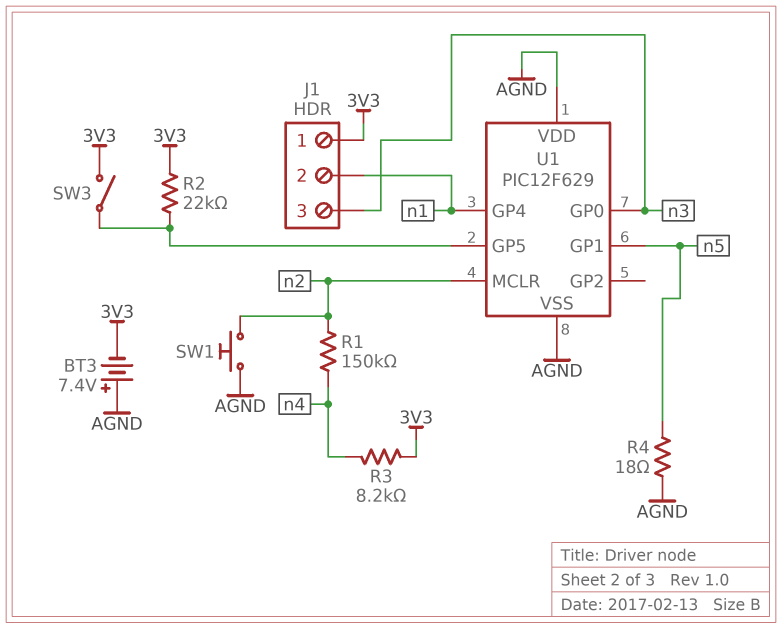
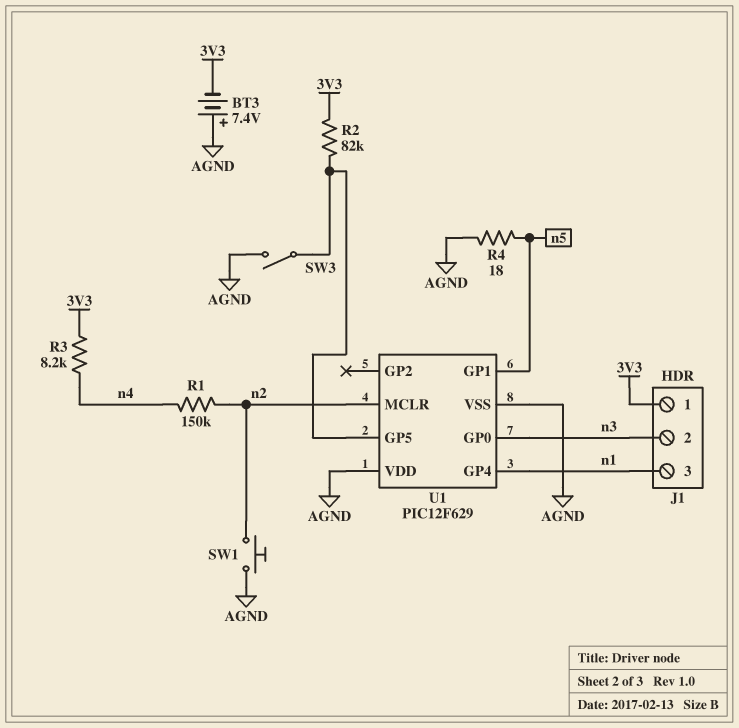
J1 pin 2: n1 -> n3
J1 pin 3: n3 -> n1
R2: 22k (3V3, U1/GP5) -> 82k (3V3, U1/GP5)
SW3: switch (3V3, U1/GP5) -> switch (AGND, U1/GP5)

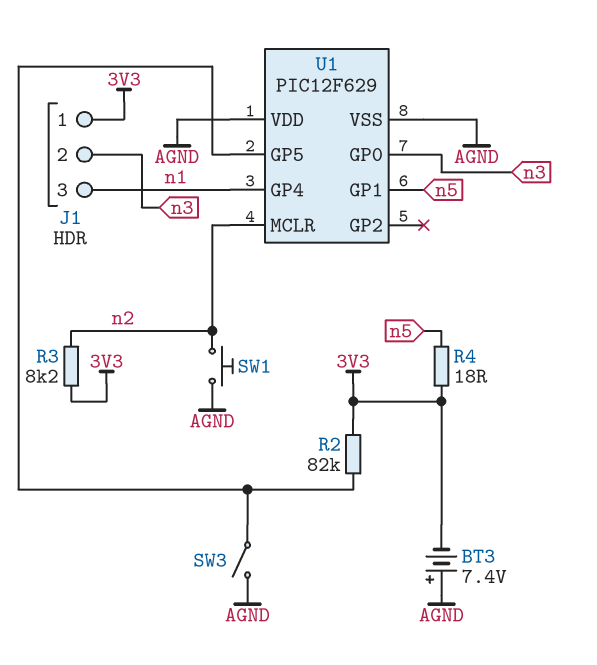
R1: 150k (n2, n4) -> none
R3: 8.2k (3V3, n4) -> 8.2k (3V3, n2)
R4: 18 (AGND, n5) -> 18 (3V3, n5)

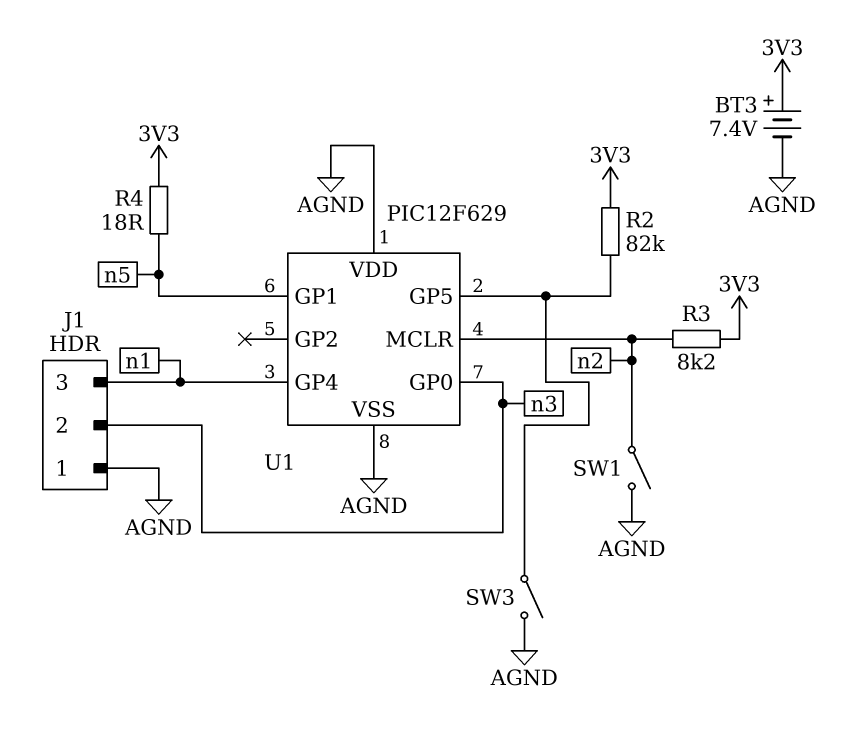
BT3: 7.4V (plus AGND, minus 3V3) -> 7.4V (plus 3V3, minus AGND)
J1 pin 1: 3V3 -> AGND
SW1: button (AGND, n2) -> switch (AGND, n2)

